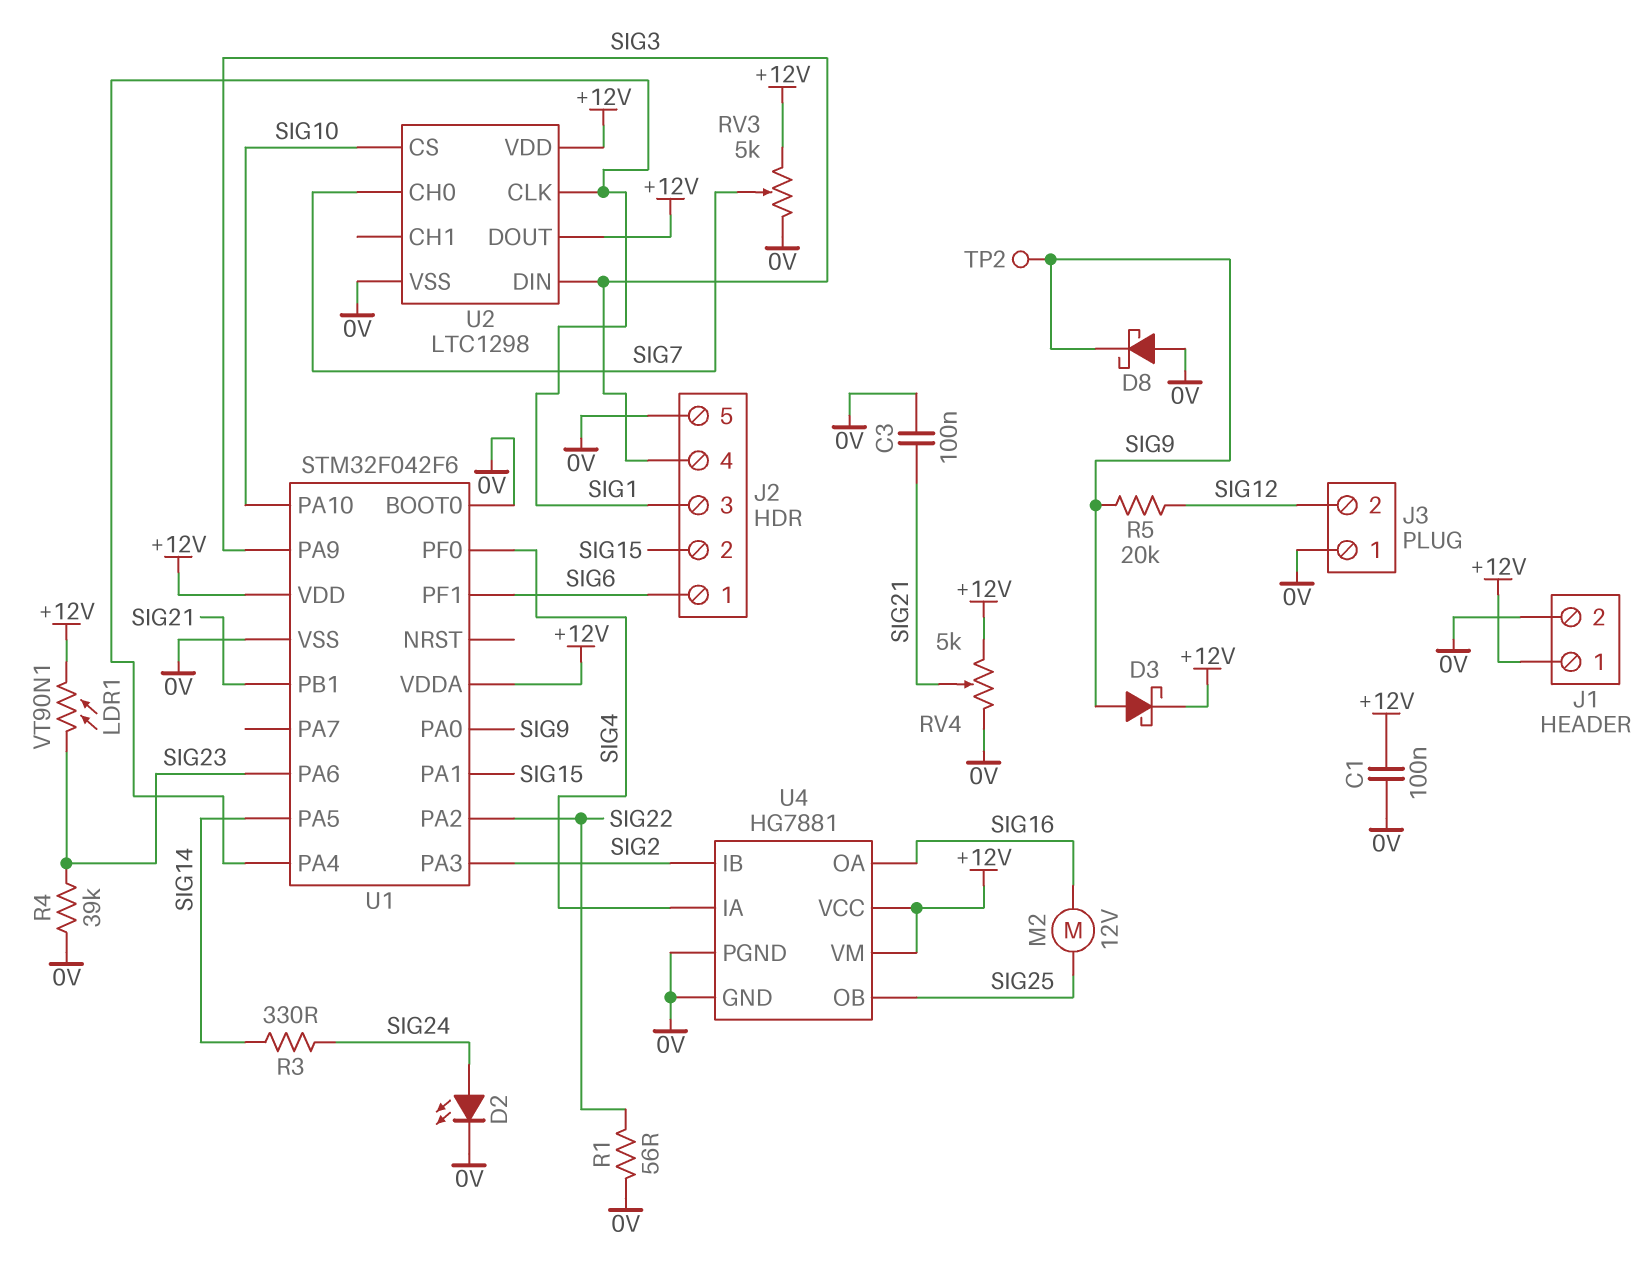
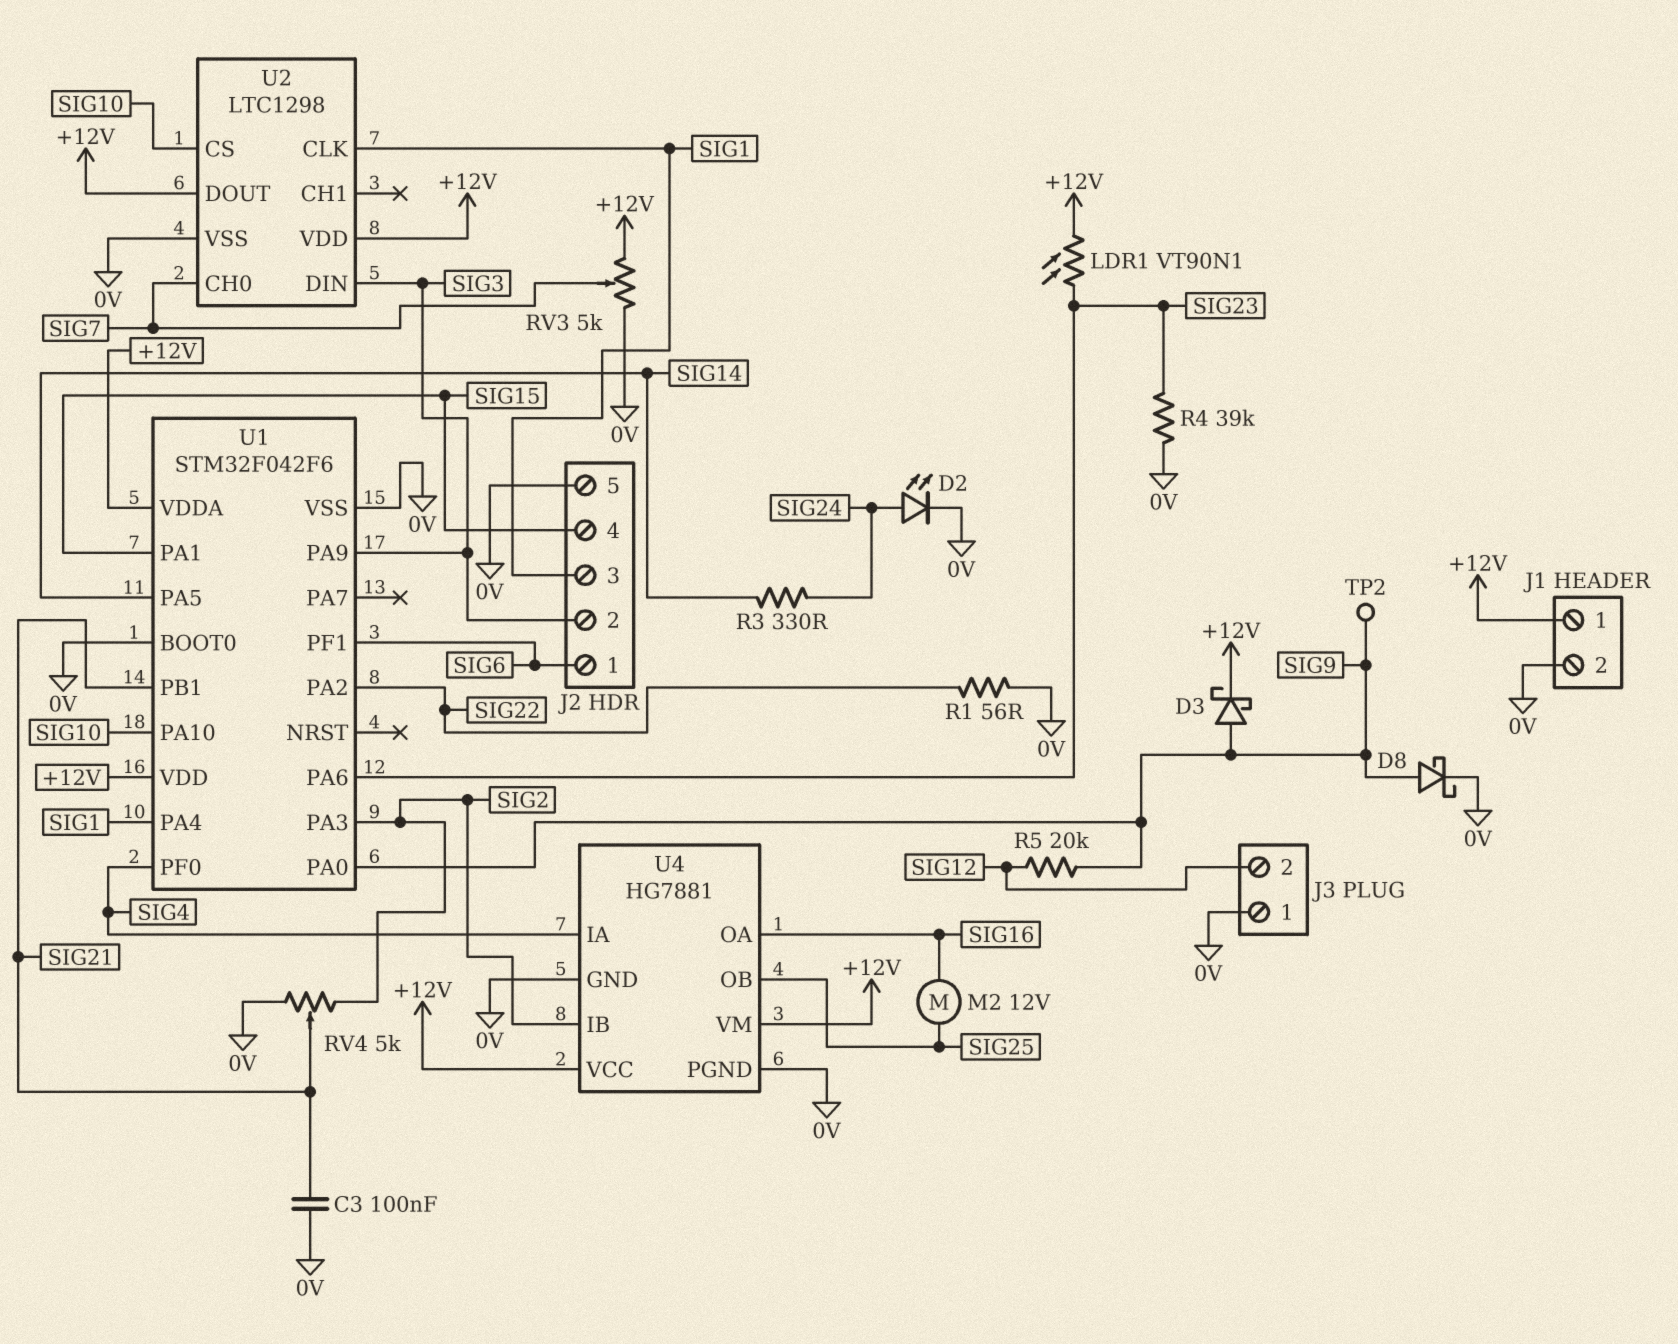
C1: 100nF (+12V, 0V) -> none
D8: schottky (A 0V, K SIG9) -> schottky (A SIG9, K 0V)
J2 pin 2: SIG15 -> SIG3
J2 pin 4: SIG3 -> SIG15
RV4: 5k (+12V, 0V, wiper SIG21) -> 5k (0V, SIG2, wiper SIG21)

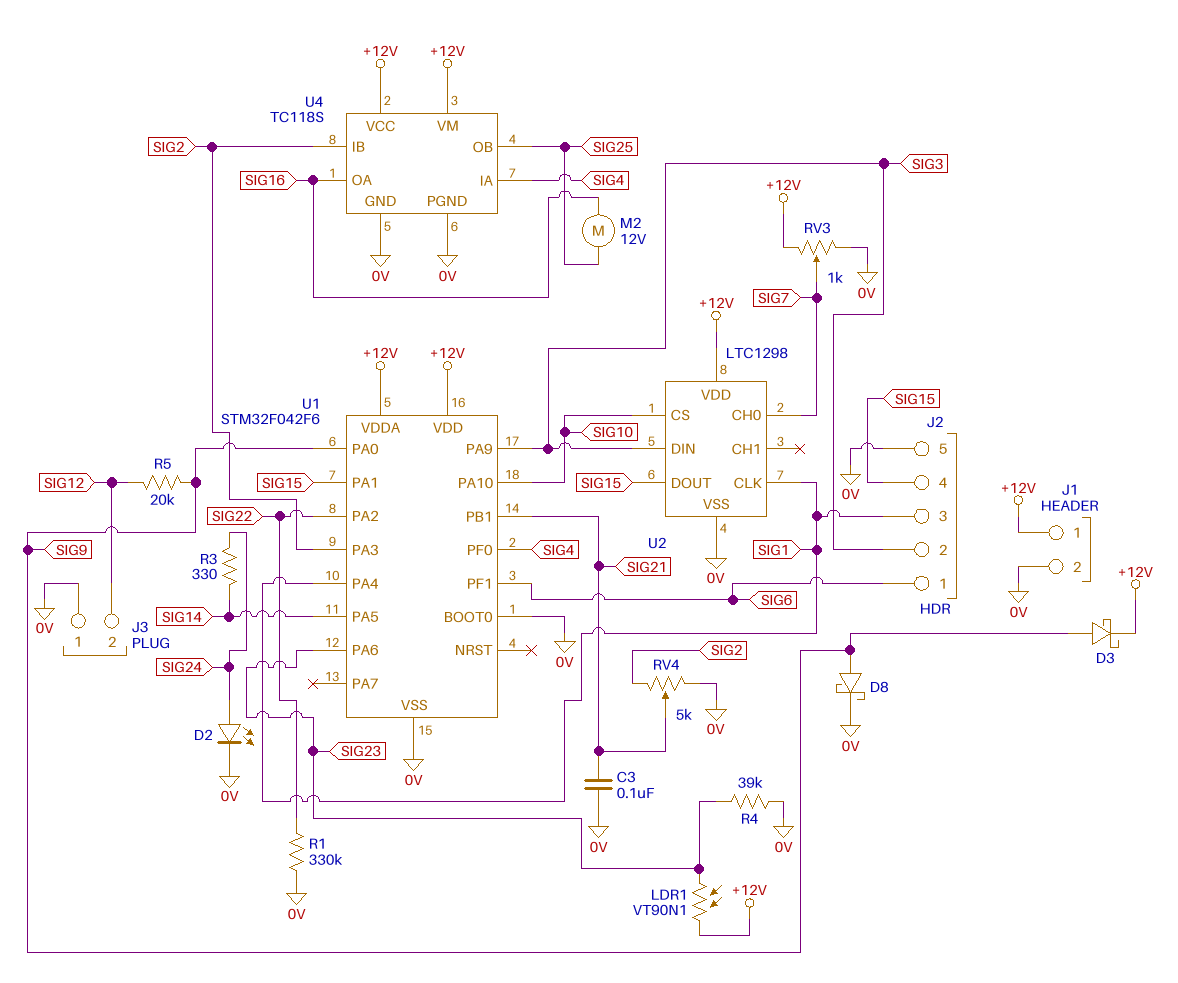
R1: 56 (0V, SIG22) -> 330k (0V, SIG22)
RV3: 5k (+12V, 0V, wiper SIG7) -> 1k (+12V, 0V, wiper SIG7)
TP2: test point (SIG9) -> none
U2 pin DOUT: +12V -> SIG15
U4: HG7881 -> TC118S

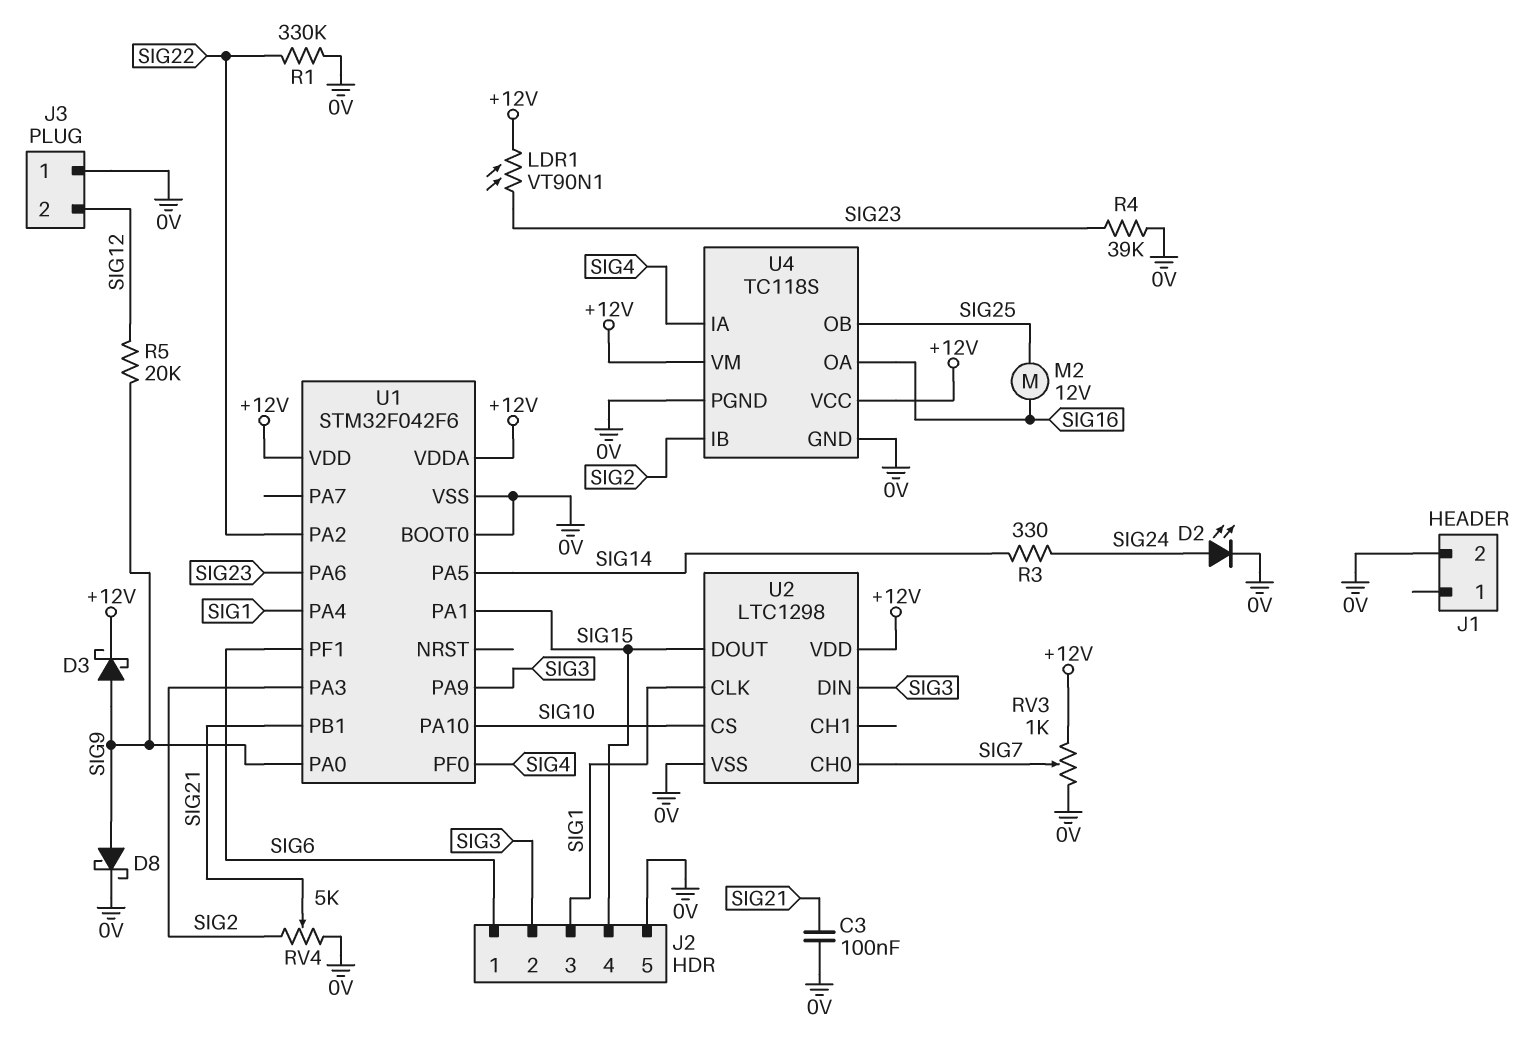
J1 pin 1: +12V -> none

